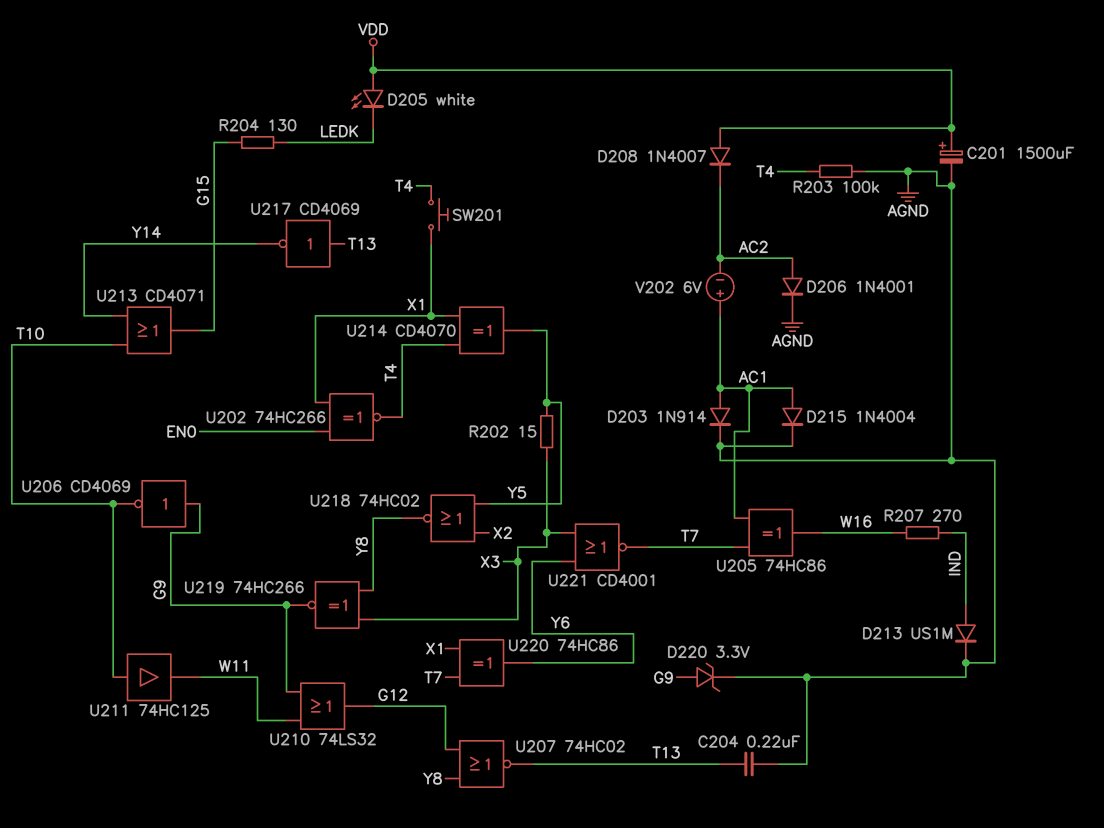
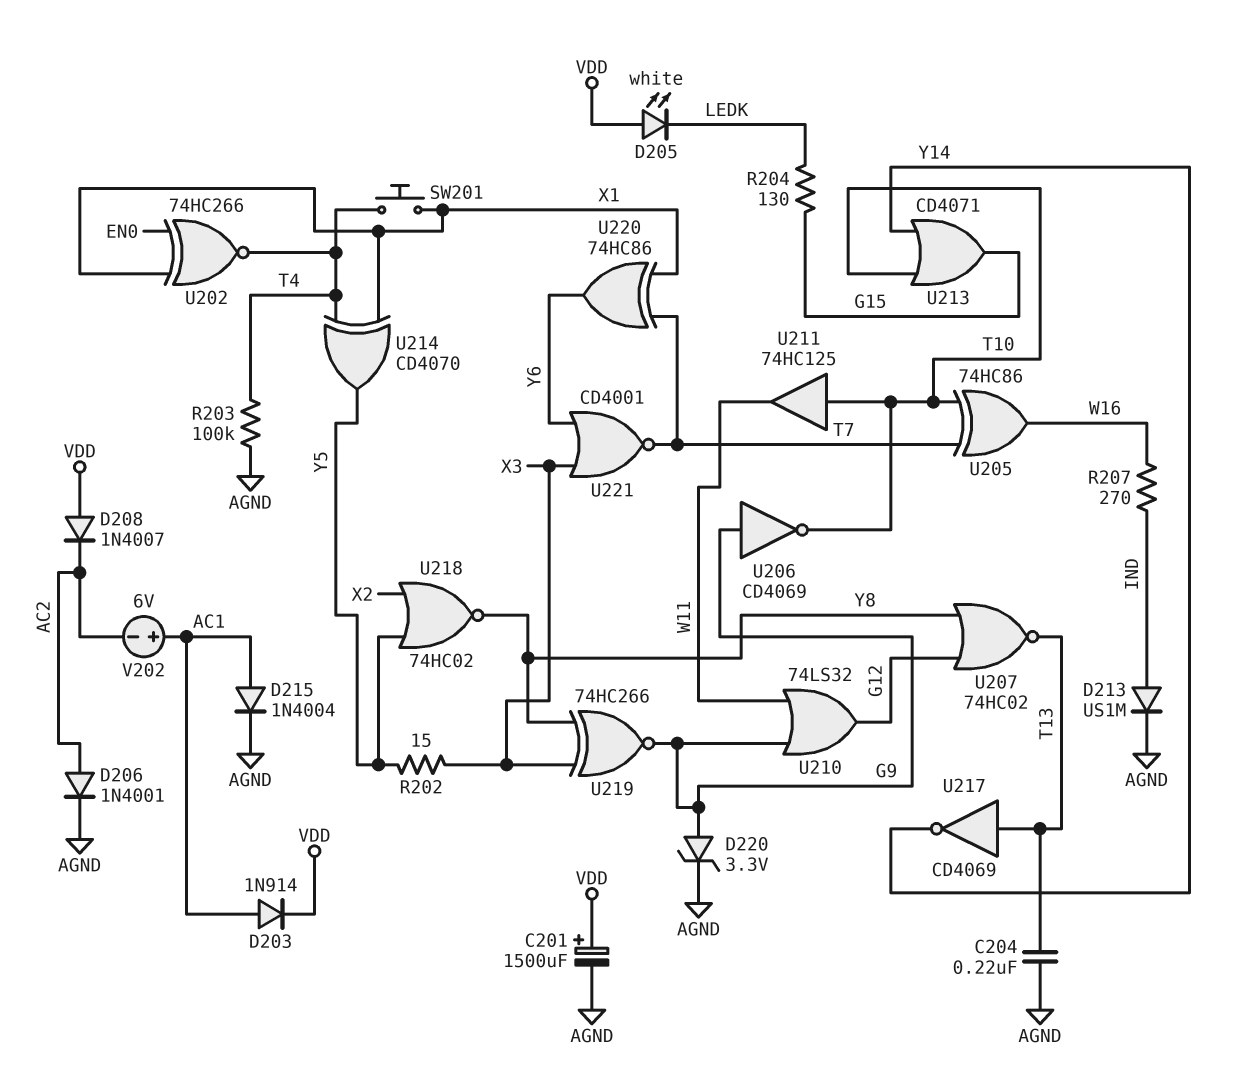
D203: diode 1N914 (A AC1, K AGND) -> diode 1N914 (A AC1, K VDD)
U205: XOR 74HC86 (in AC1, in T7, out W16) -> XOR 74HC86 (in T7, in T10, out W16)

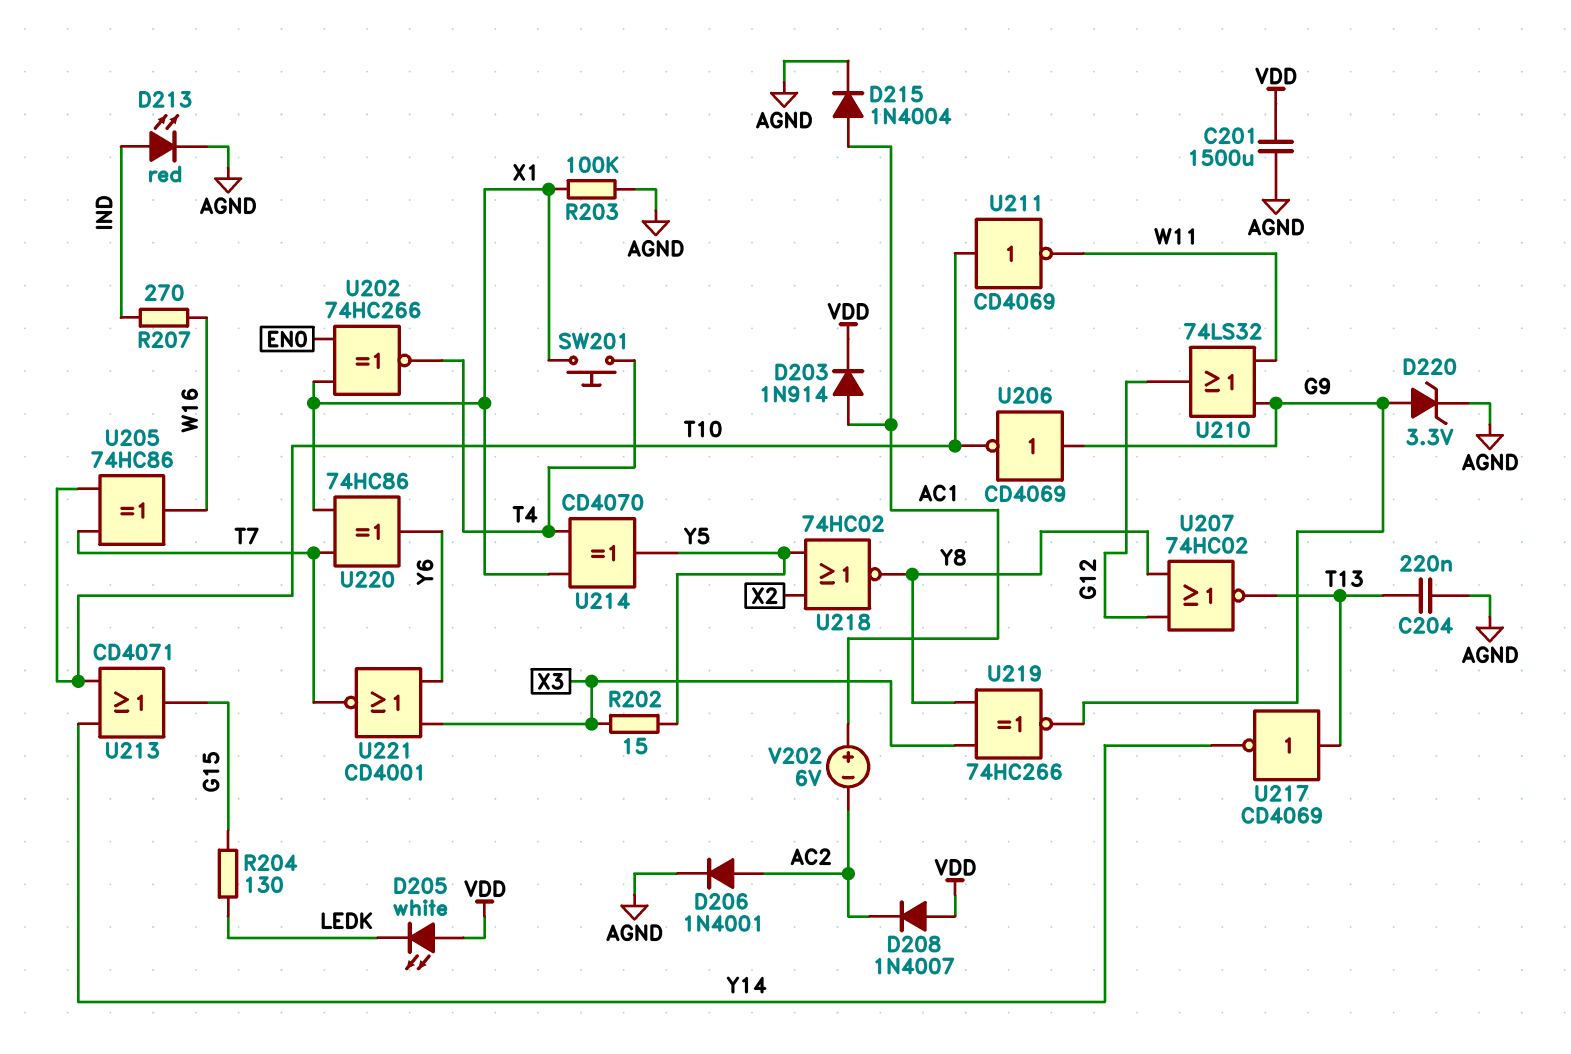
C201: 1500uF (plus VDD, minus AGND) -> 1500uF (AGND, VDD)
D213: diode US1M (A IND, K AGND) -> LED red (A IND, K AGND)
R203: 100k (AGND, T4) -> 100k (AGND, X1)
U211: buffer 74HC125 (in T10, out W11) -> NOT CD4069 (in T10, out W11)

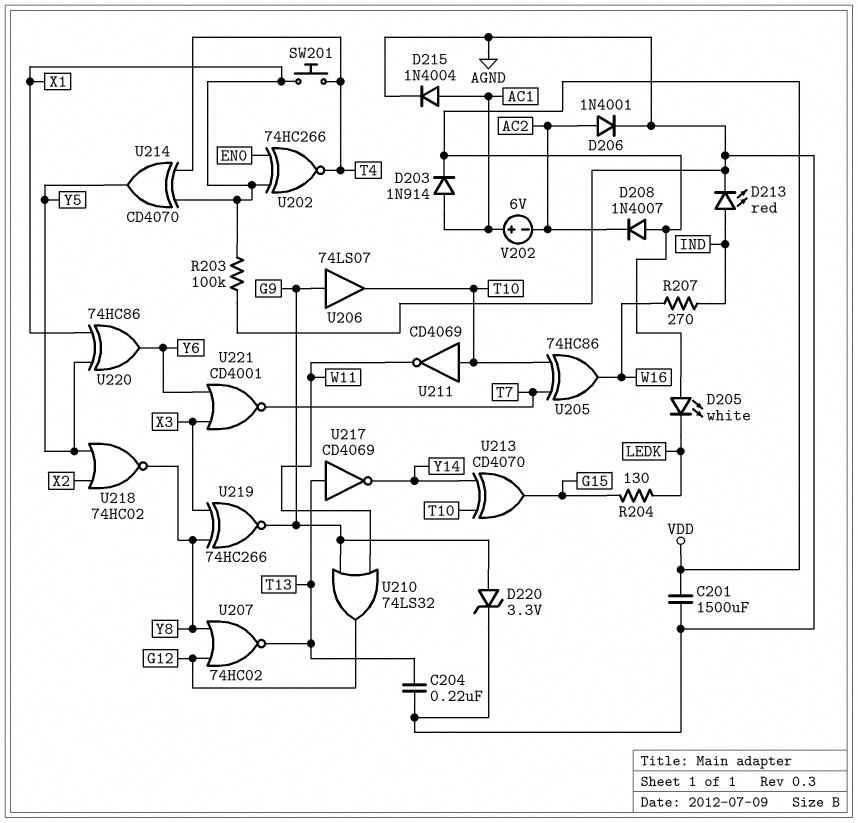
R202: 15 (X3, Y5) -> none
U206: NOT CD4069 (in G9, out T10) -> buffer 74LS07 (in G9, out T10)
U213: OR CD4071 (in T10, in Y14, out G15) -> XOR CD4070 (in T10, in Y14, out G15)
U220: XOR 74HC86 (in T7, in X1, out Y6) -> XOR 74HC86 (in X1, in Y5, out Y6)

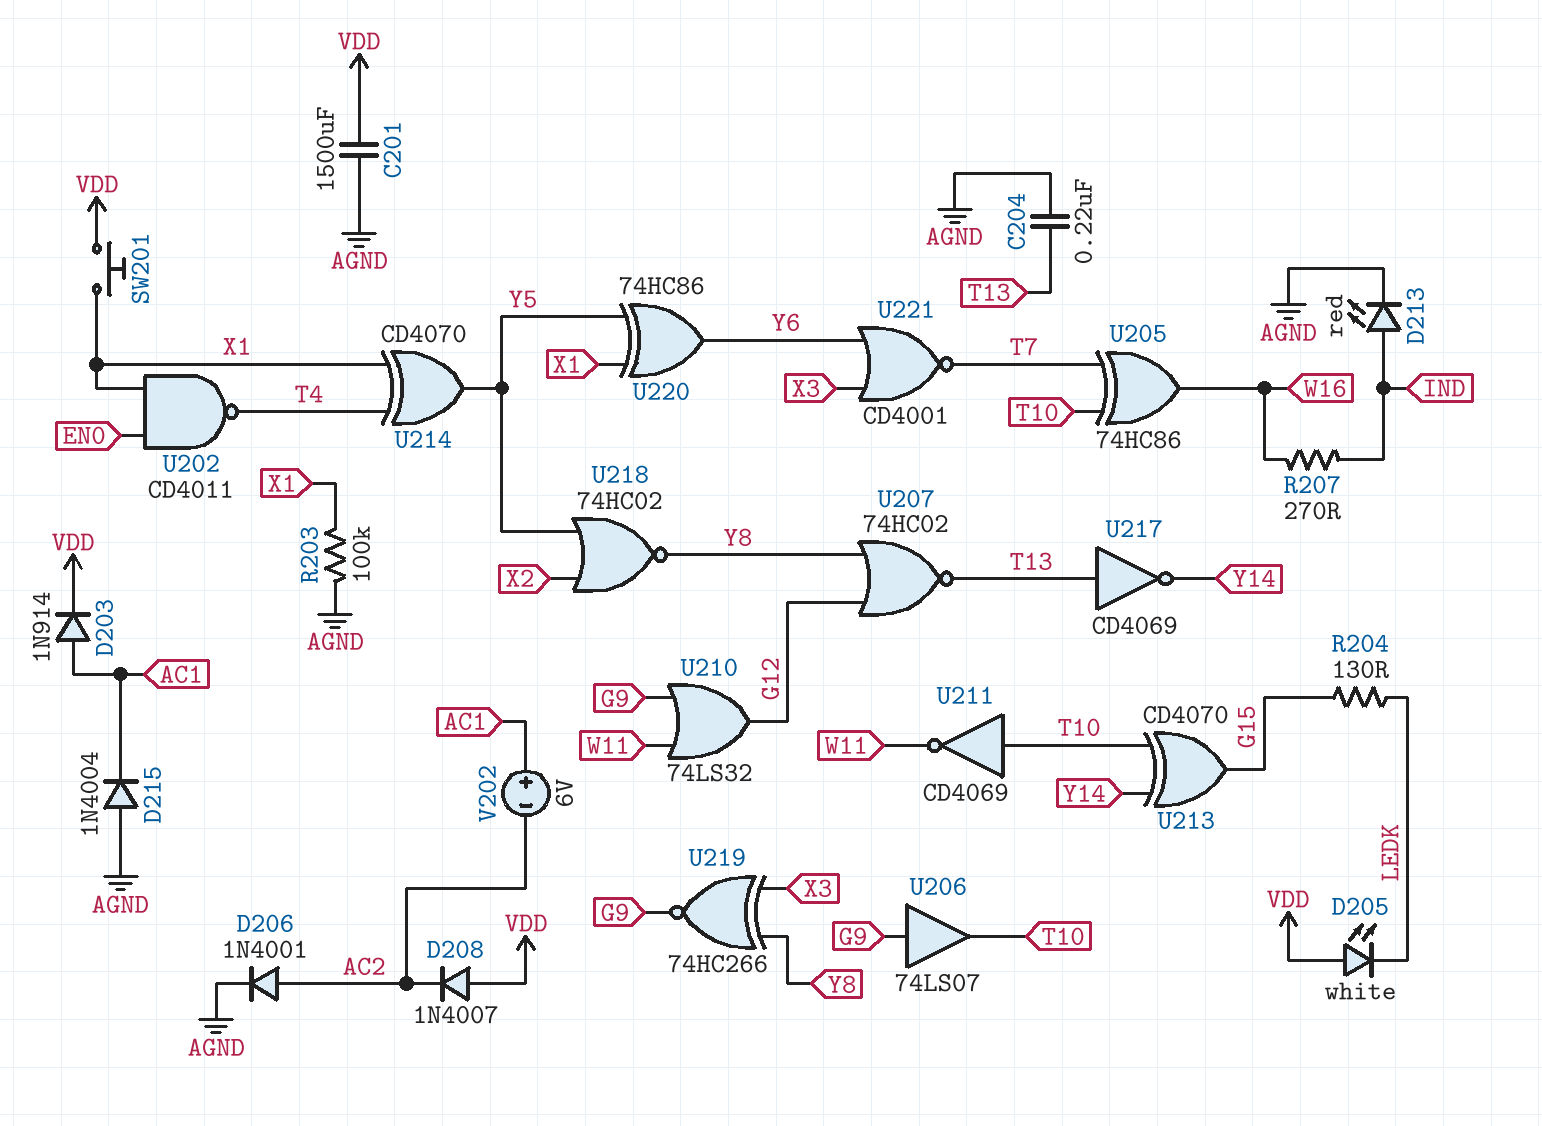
D215: diode 1N4004 (A AC1, K AGND) -> diode 1N4004 (A AGND, K AC1)
D220: zener 3.3V (A G9, K AGND) -> none
SW201: button (T4, X1) -> button (VDD, X1)
U202: XNOR 74HC266 (in EN0, in X1, out T4) -> NAND CD4011 (in EN0, in X1, out T4)

